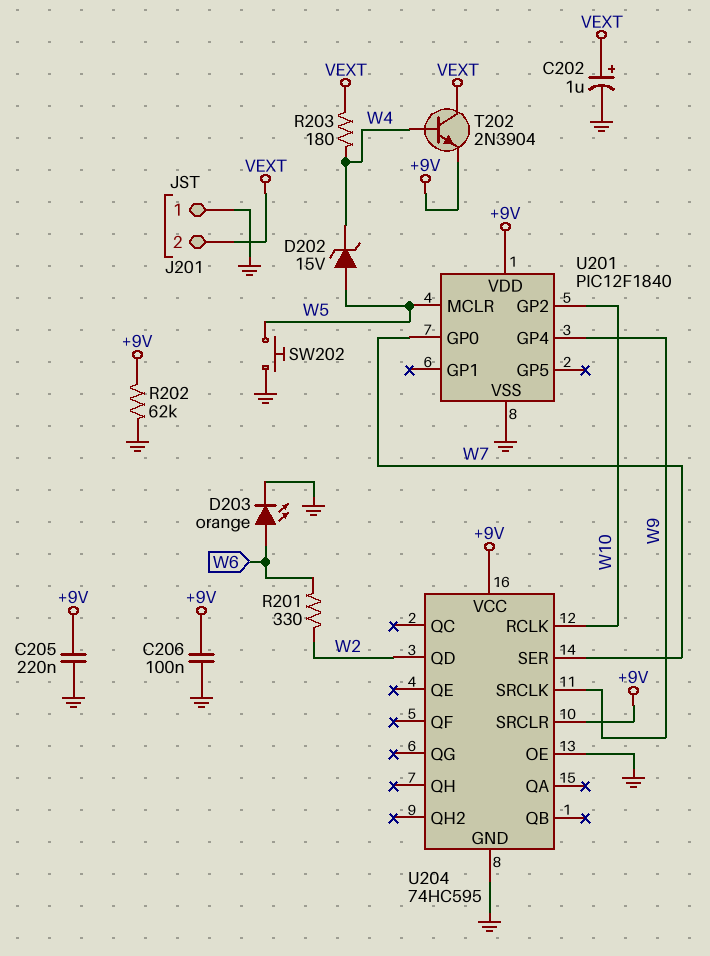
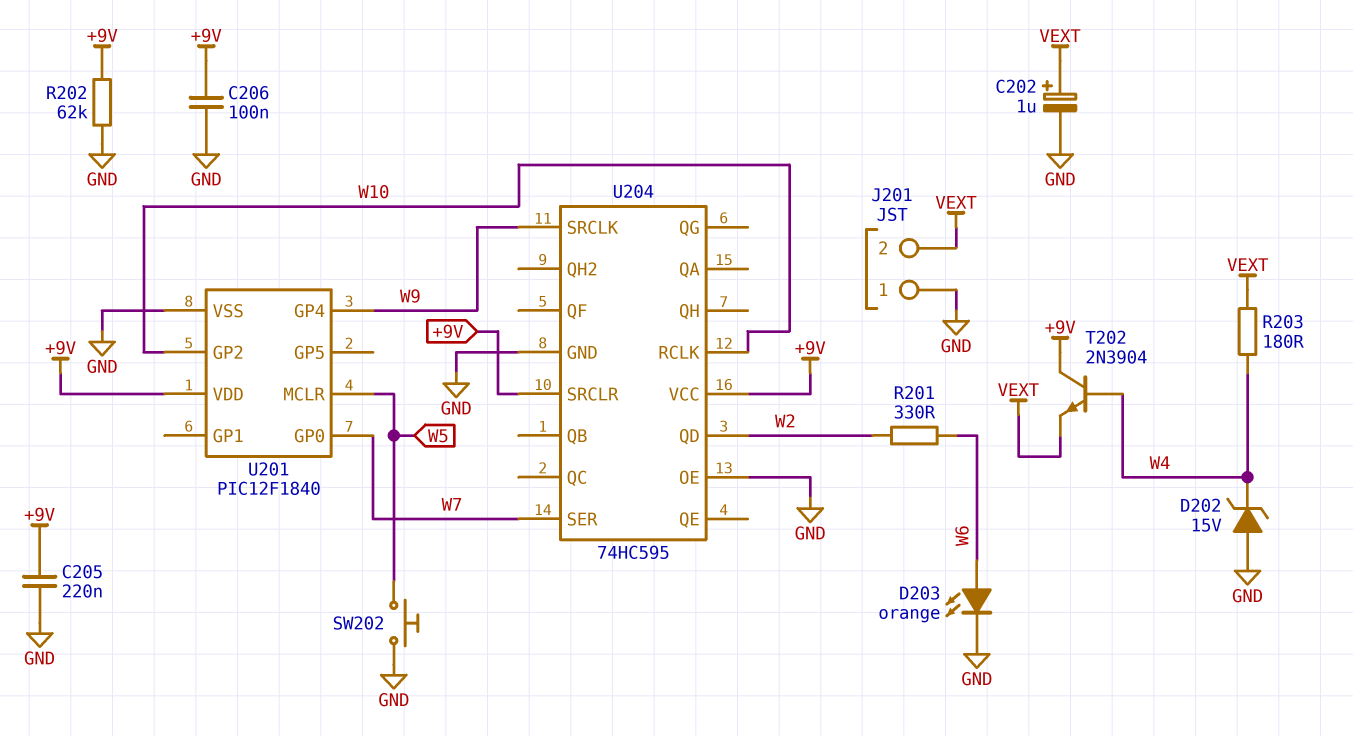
D202: zener 15V (A W5, K W4) -> zener 15V (A GND, K W4)
T202: NPN 2N3904 (B W4, C VEXT, E +9V) -> NPN 2N3904 (B W4, C +9V, E VEXT)

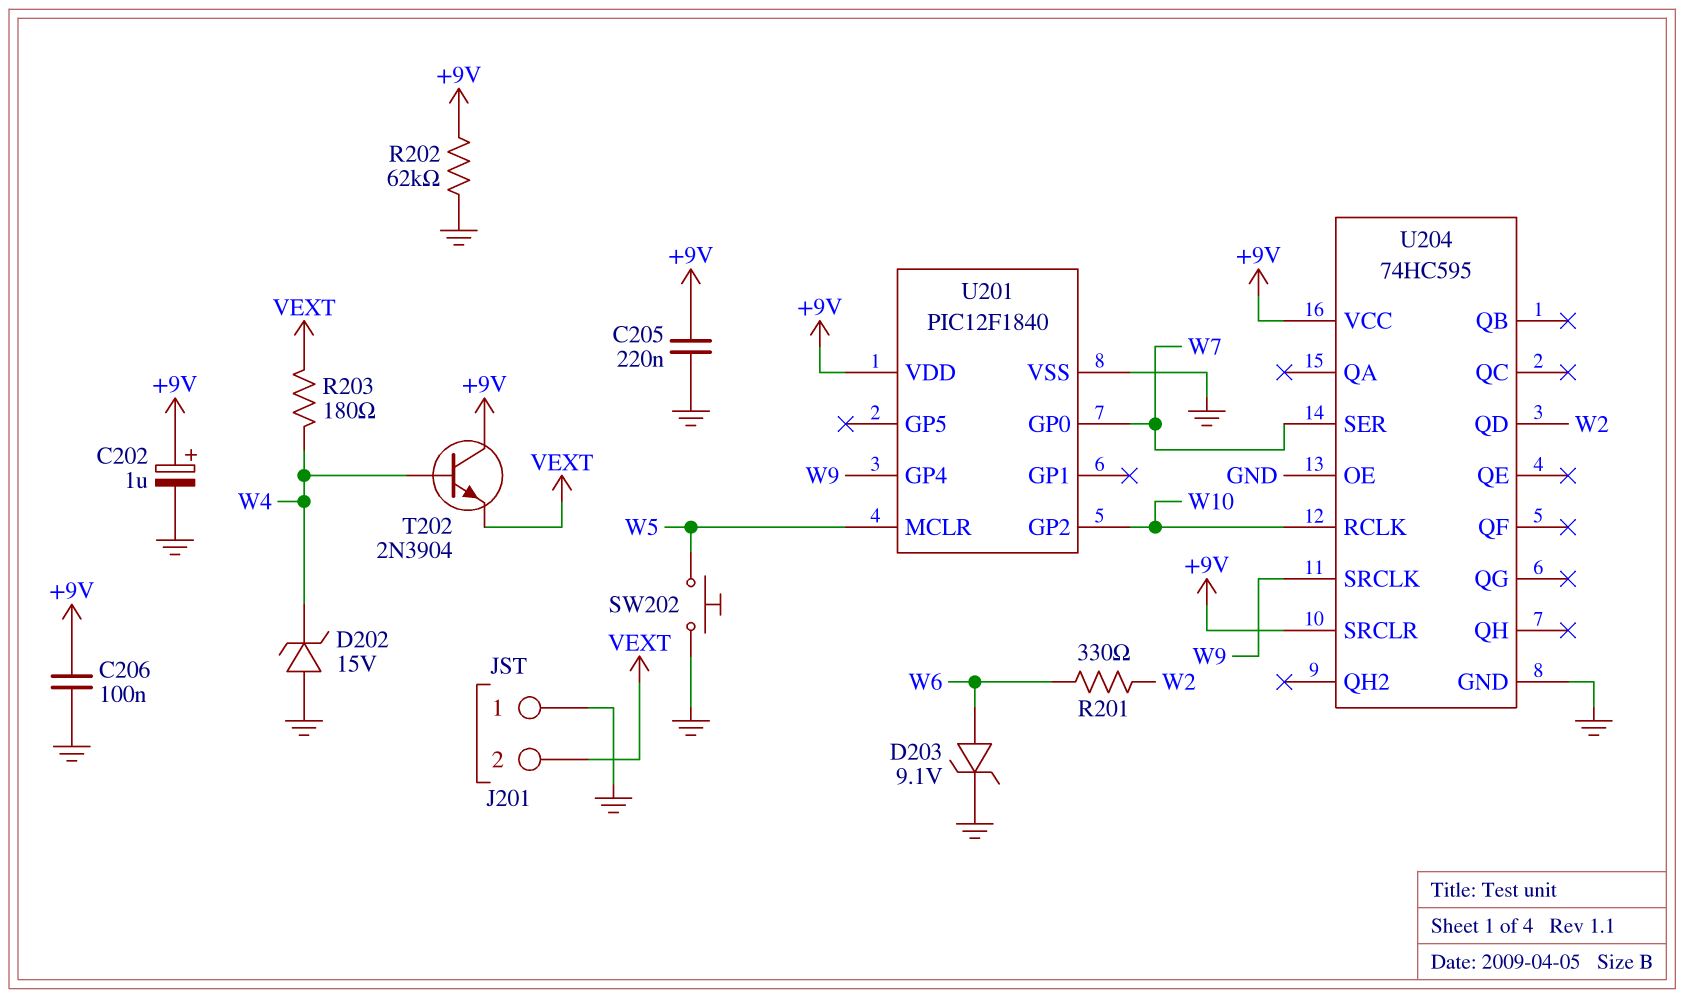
C202: 1uF (plus VEXT, minus GND) -> 1uF (plus +9V, minus GND)
D203: LED orange (A W6, K GND) -> zener 9.1V (A W6, K GND)

